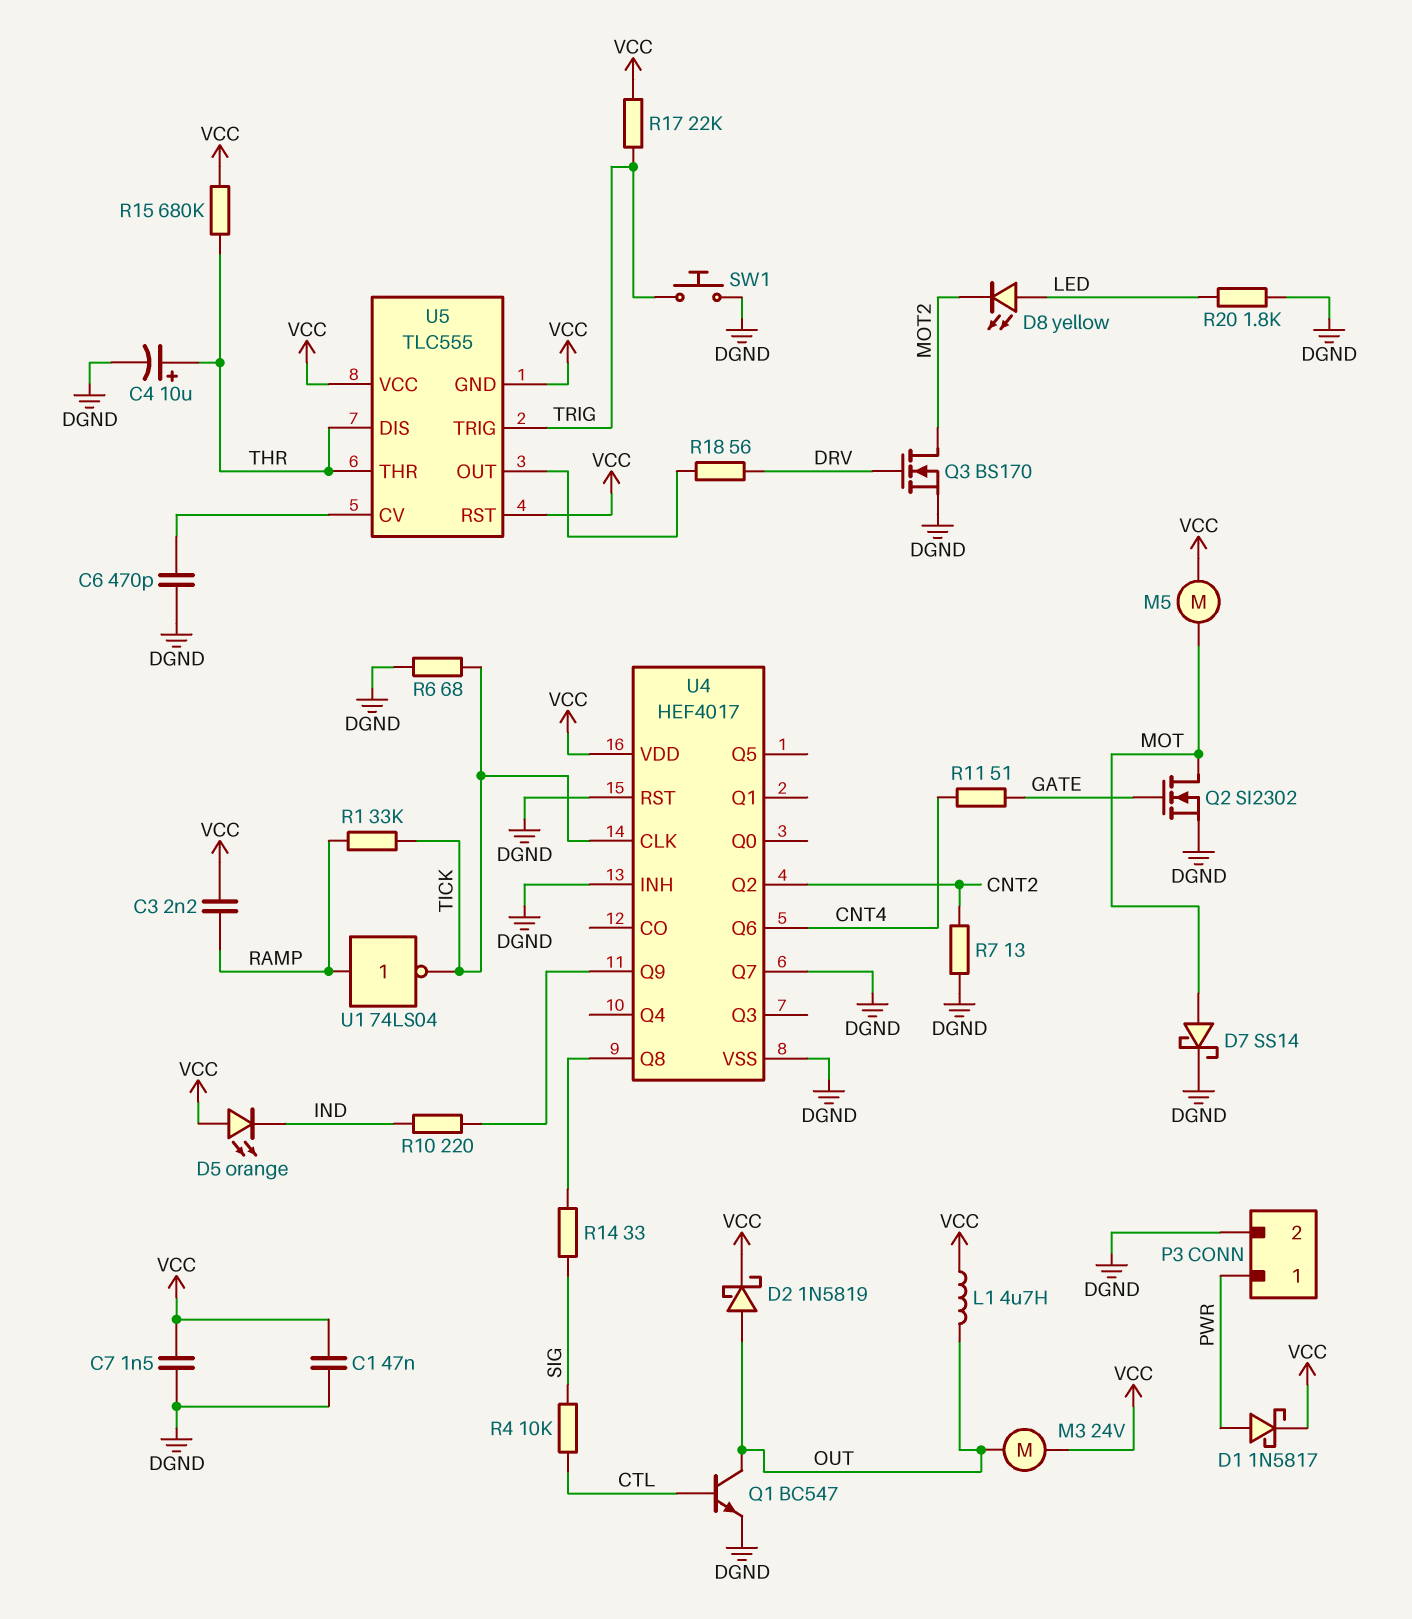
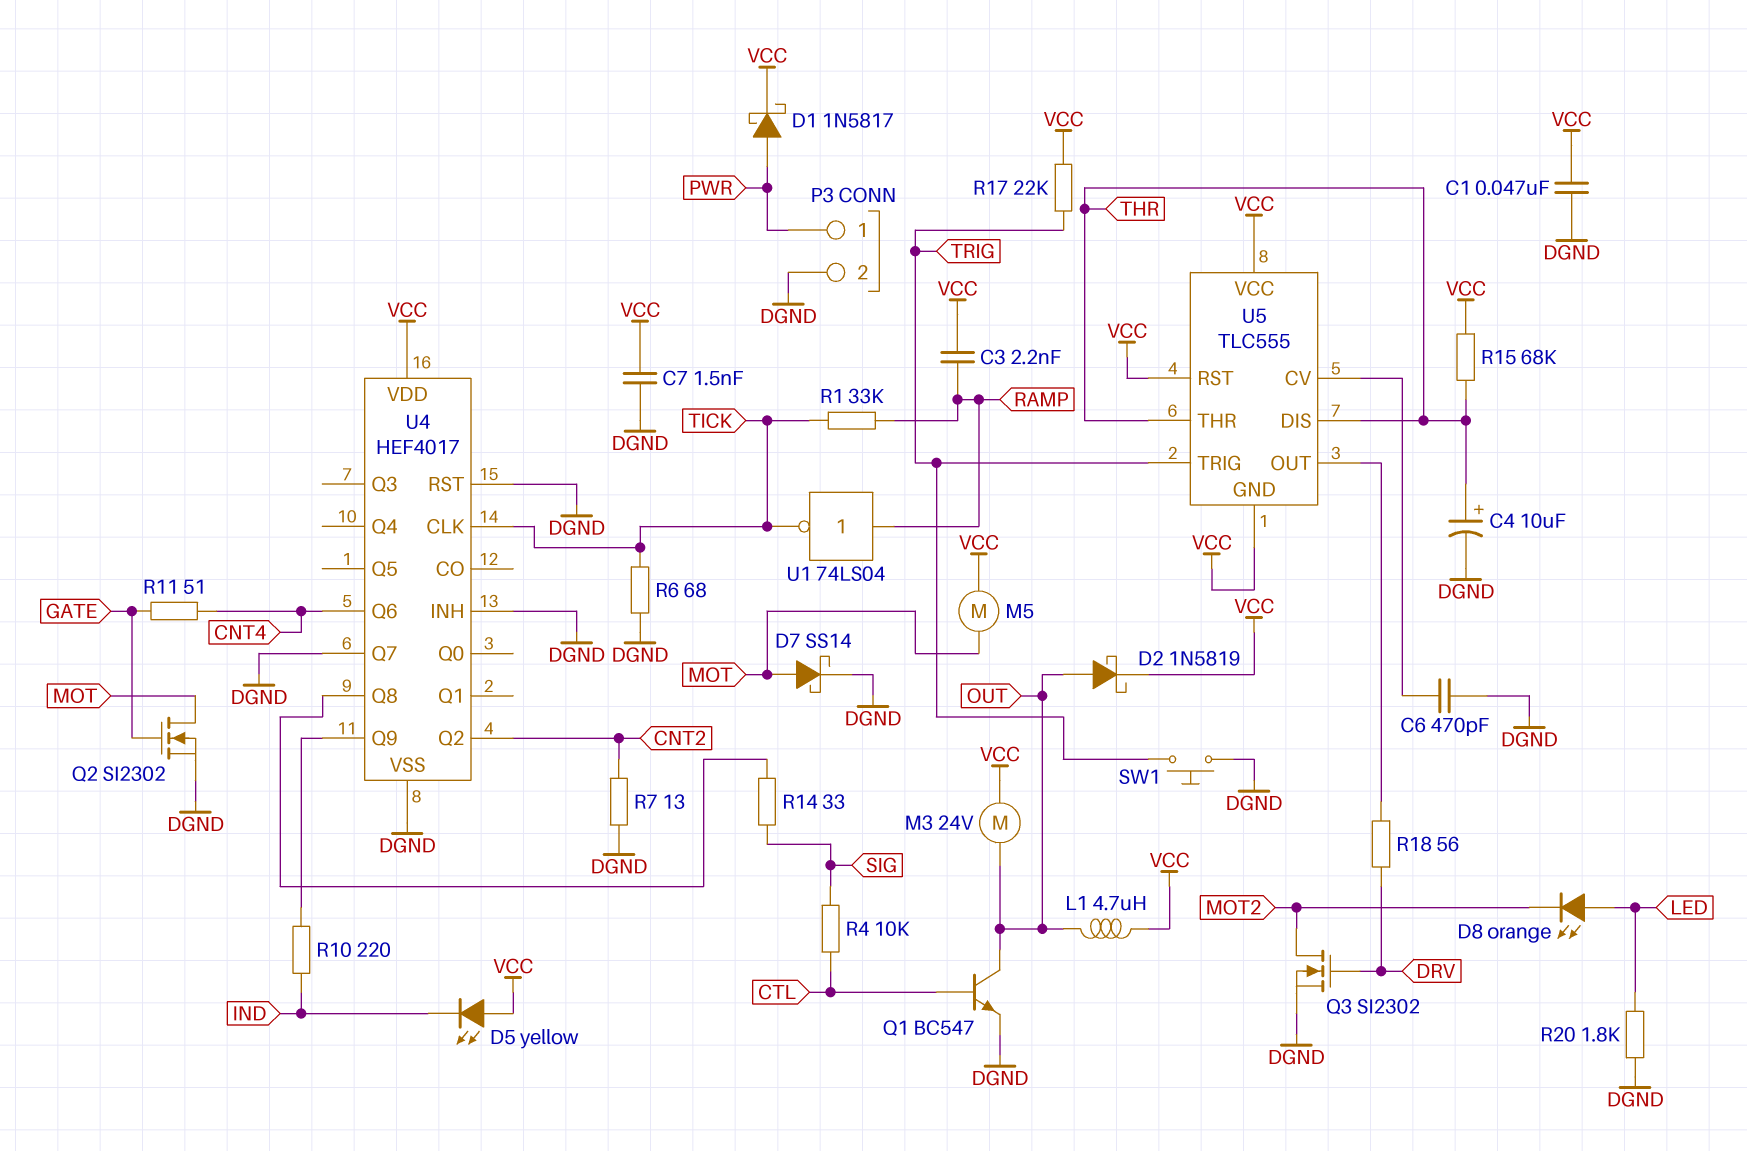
D5: LED orange (A VCC, K IND) -> LED yellow (A VCC, K IND)
D8: LED yellow (A LED, K MOT2) -> LED orange (A LED, K MOT2)
Q3: NMOS BS170 (G DRV, D MOT2, S DGND) -> NMOS SI2302 (G DRV, D MOT2, S DGND)
R15: 680k (THR, VCC) -> 68k (THR, VCC)

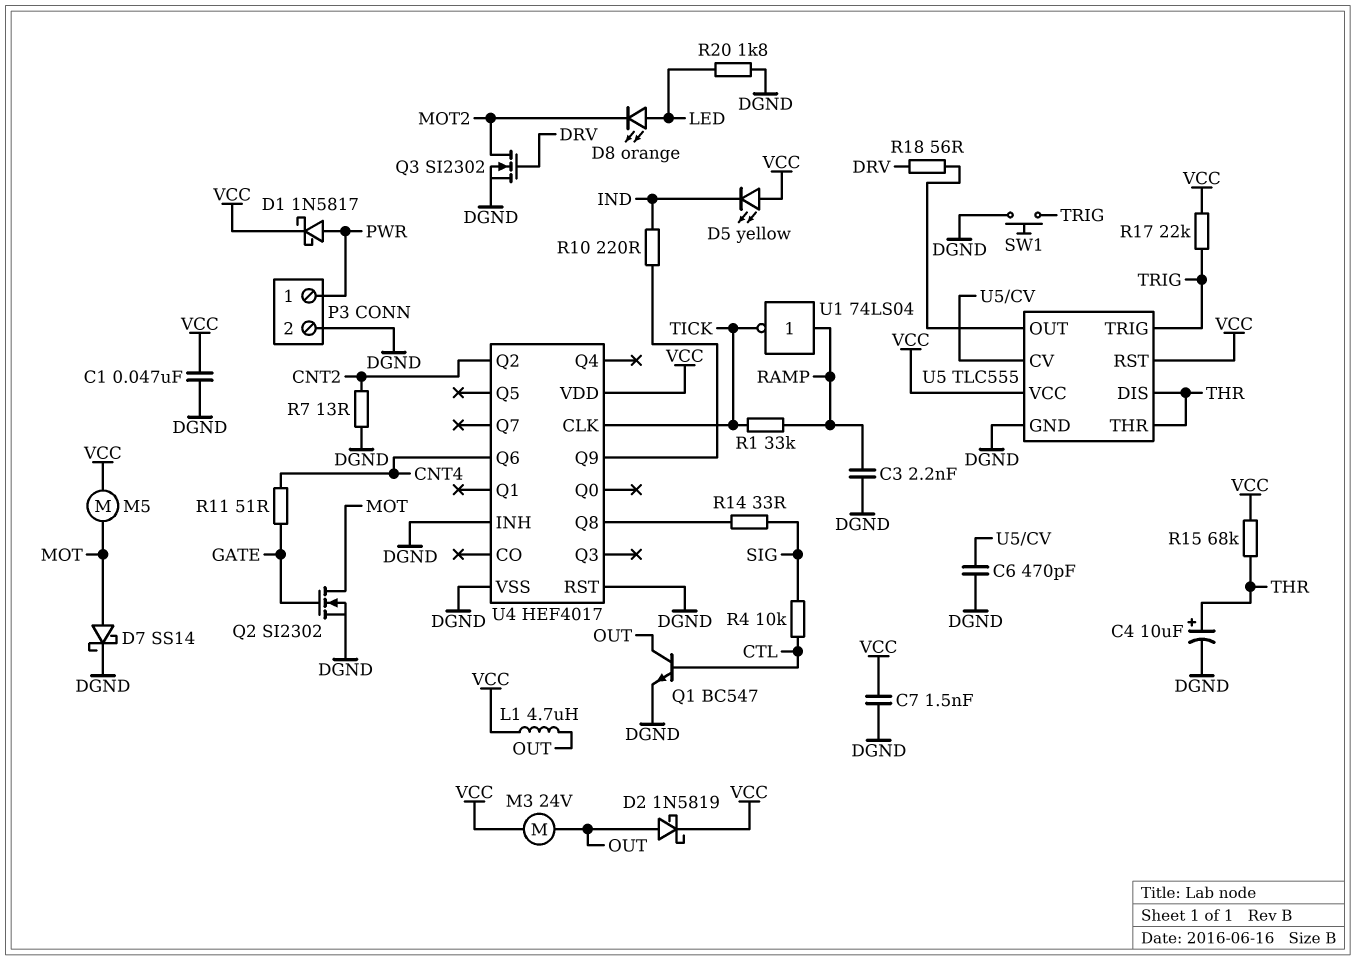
C3: 2.2nF (RAMP, VCC) -> 2.2nF (DGND, RAMP)
R6: 68 (DGND, TICK) -> none
U4 pin Q7: DGND -> none
U5 pin GND: VCC -> DGND

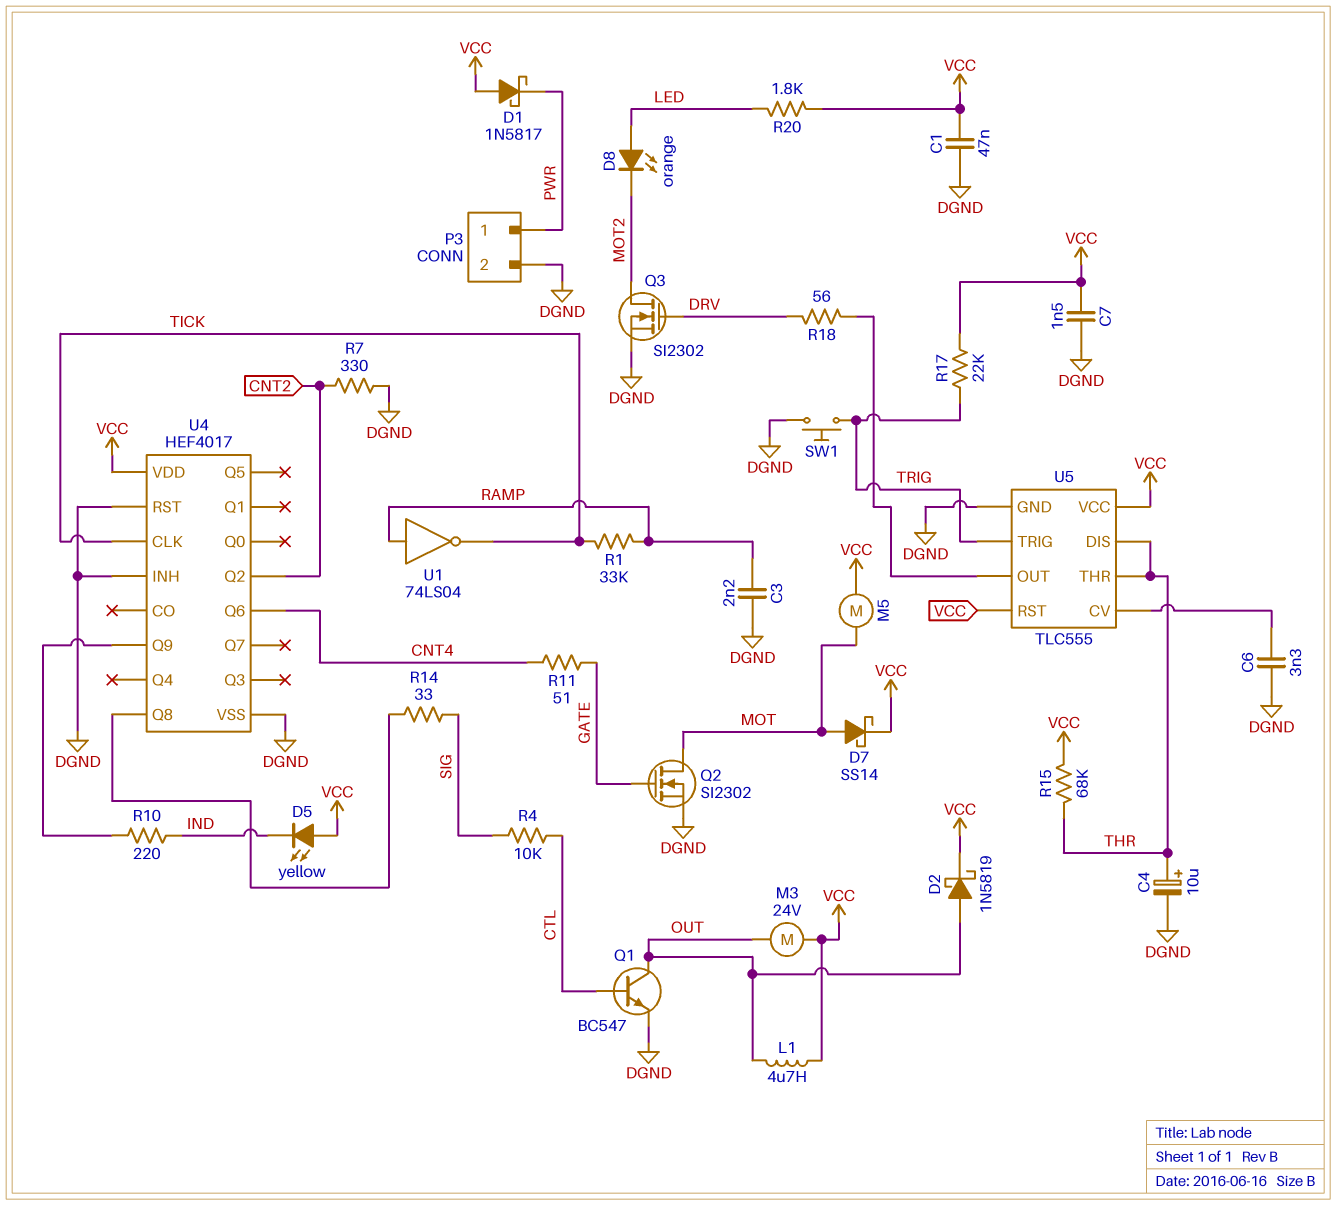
C6: 470pF (DGND, U5/CV) -> 3.3nF (DGND, U5/CV)
D1: schottky 1N5817 (A PWR, K VCC) -> schottky 1N5817 (A VCC, K PWR)
D7: schottky SS14 (A MOT, K DGND) -> schottky SS14 (A MOT, K VCC)
R7: 13 (CNT2, DGND) -> 330 (CNT2, DGND)
R20: 1.8k (DGND, LED) -> 1.8k (LED, VCC)

